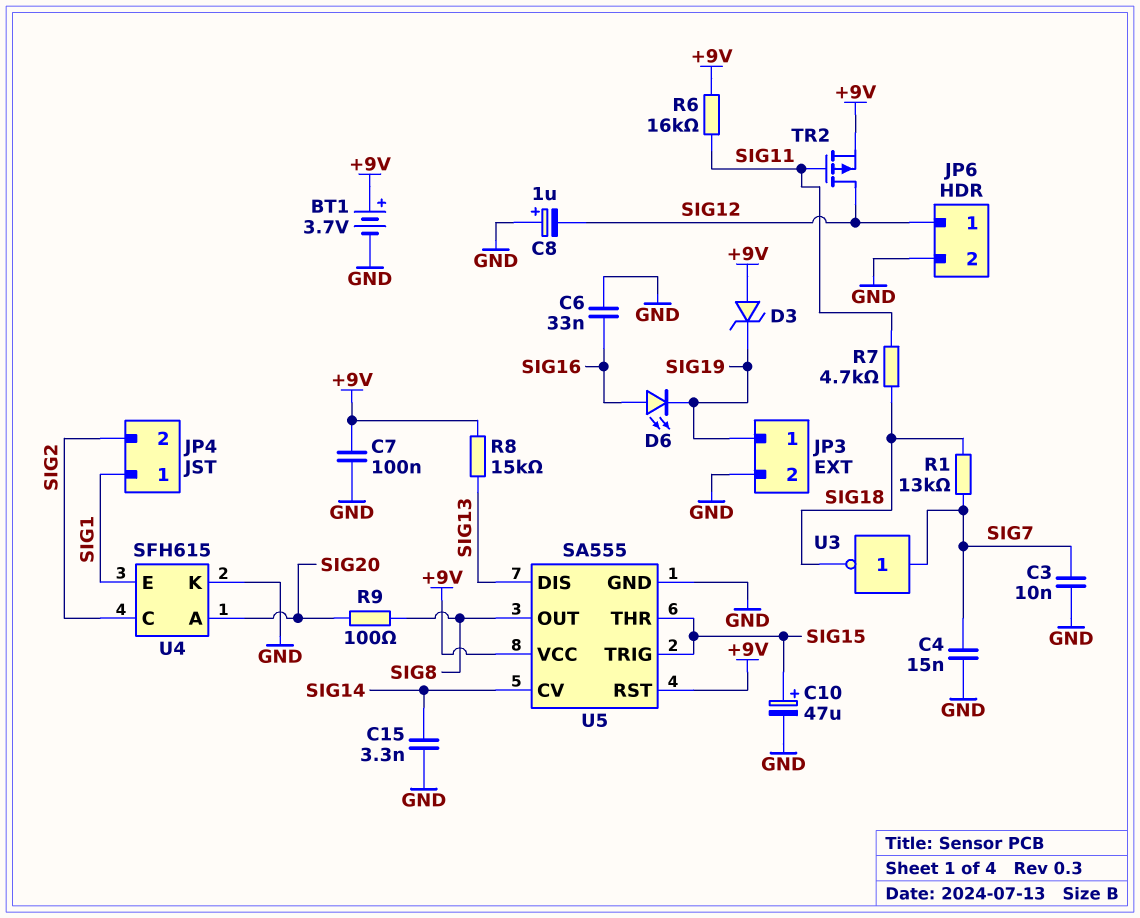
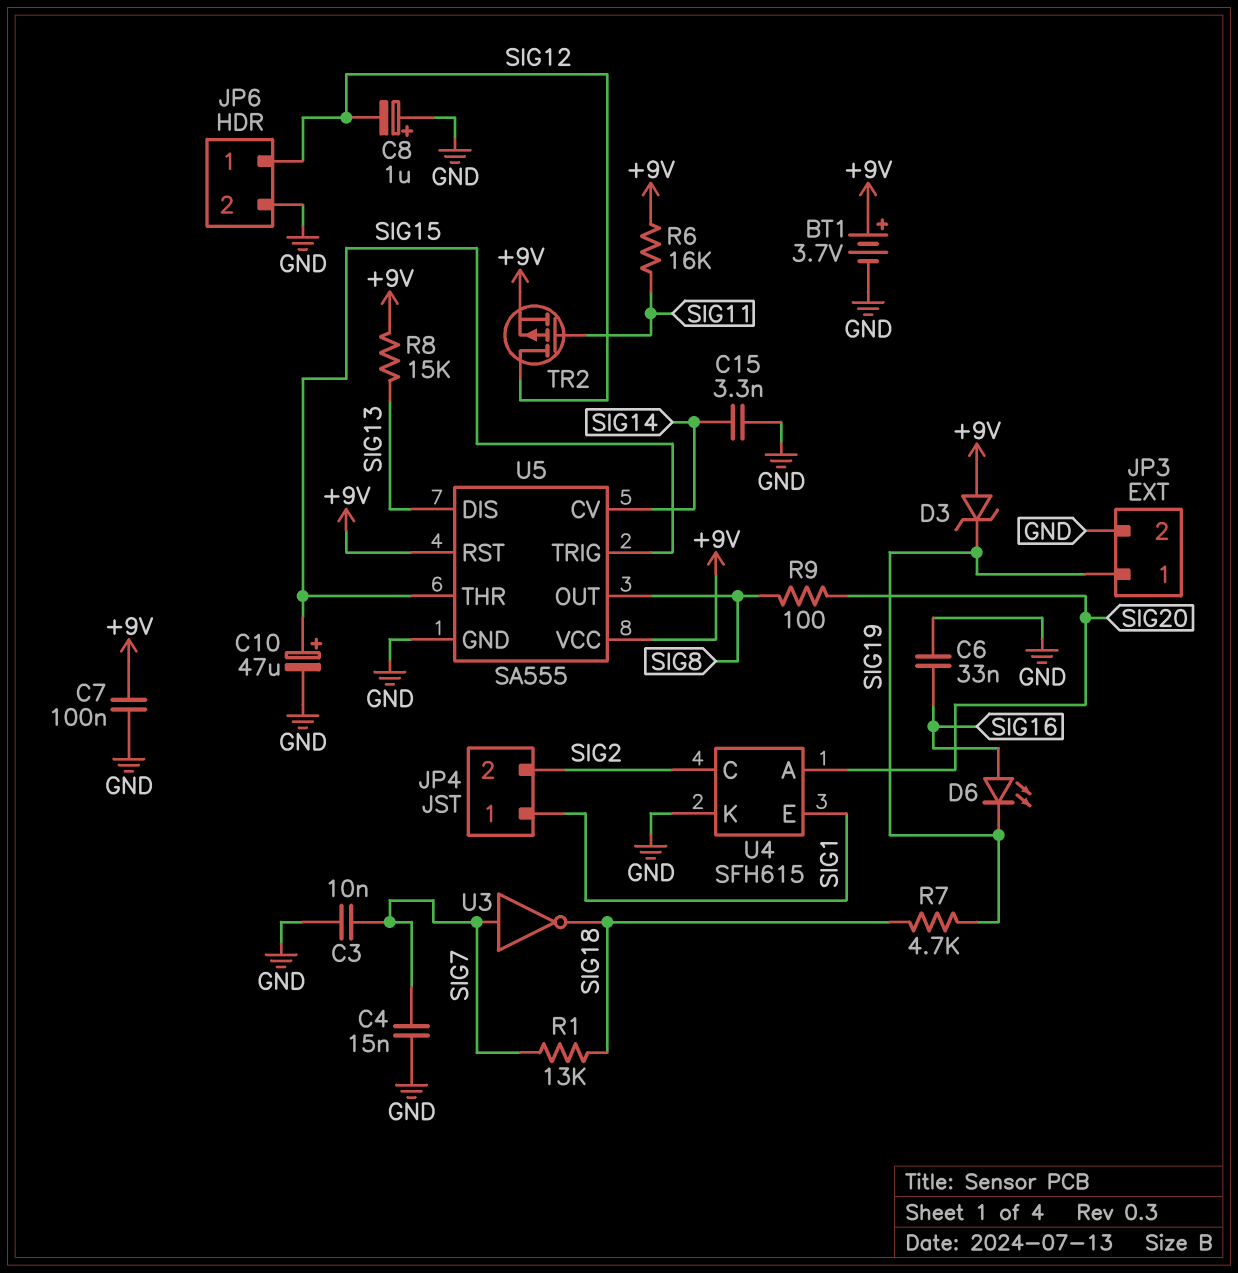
R7: 4.7k (SIG11, SIG18) -> 4.7k (SIG18, SIG19)

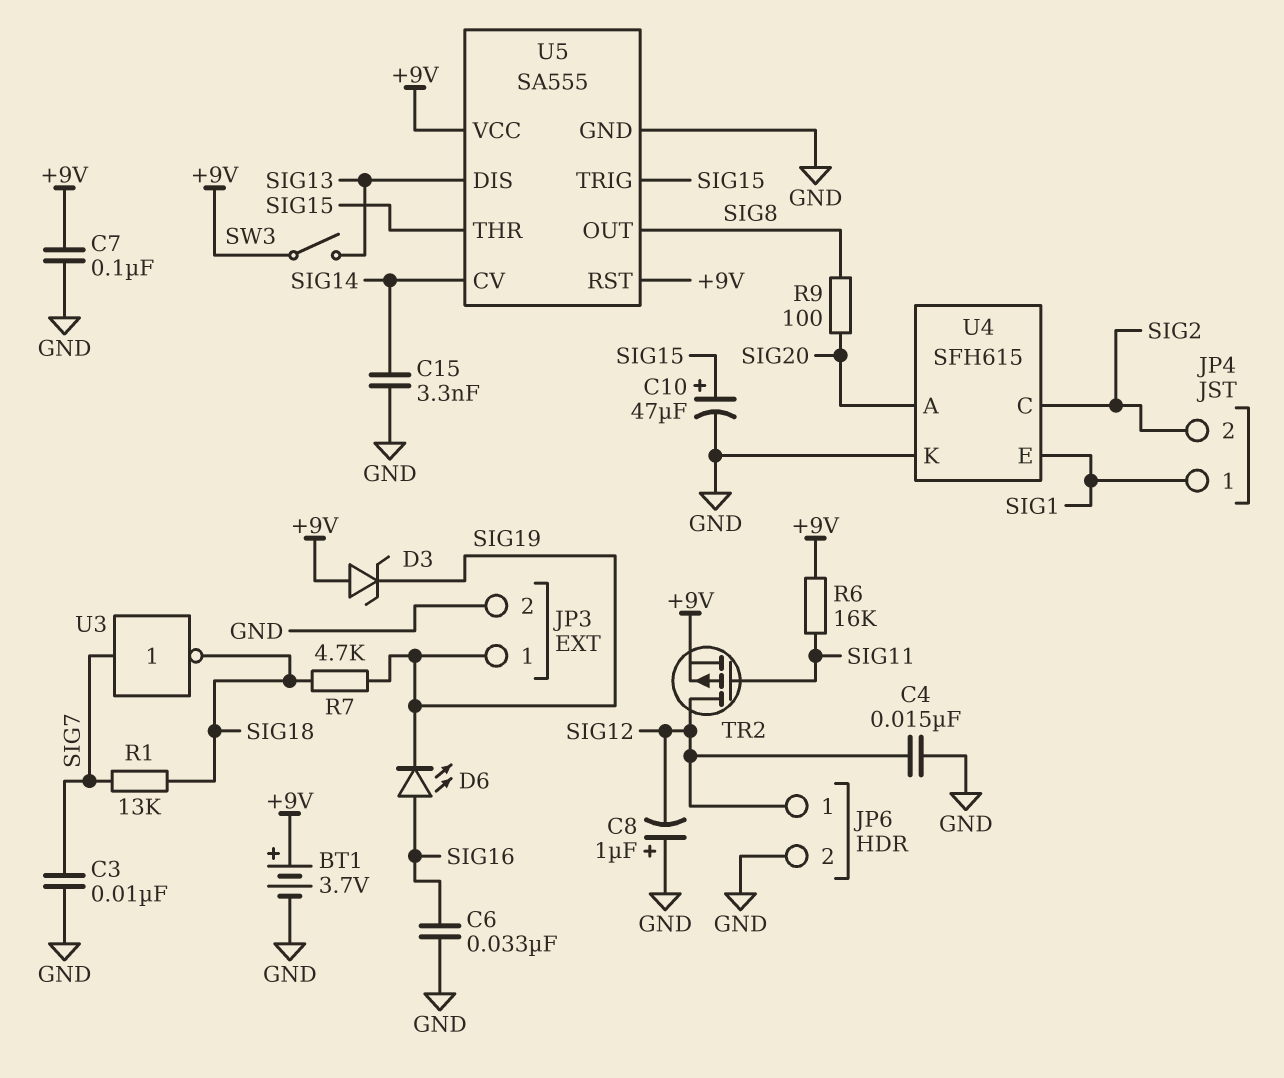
C4: 15nF (GND, SIG7) -> 15nF (GND, SIG12)
R8: 15k (+9V, SIG13) -> none
SW3: none -> switch (+9V, SIG13)

